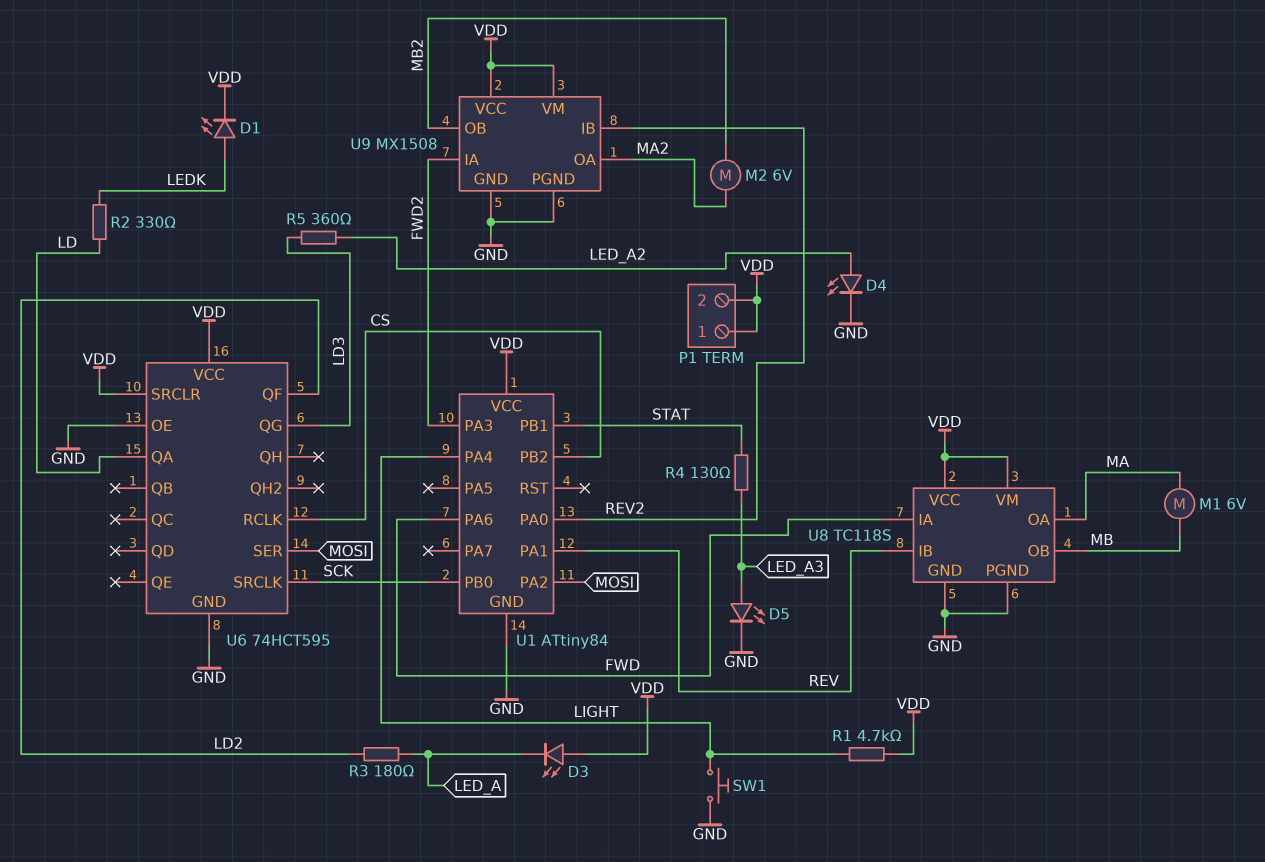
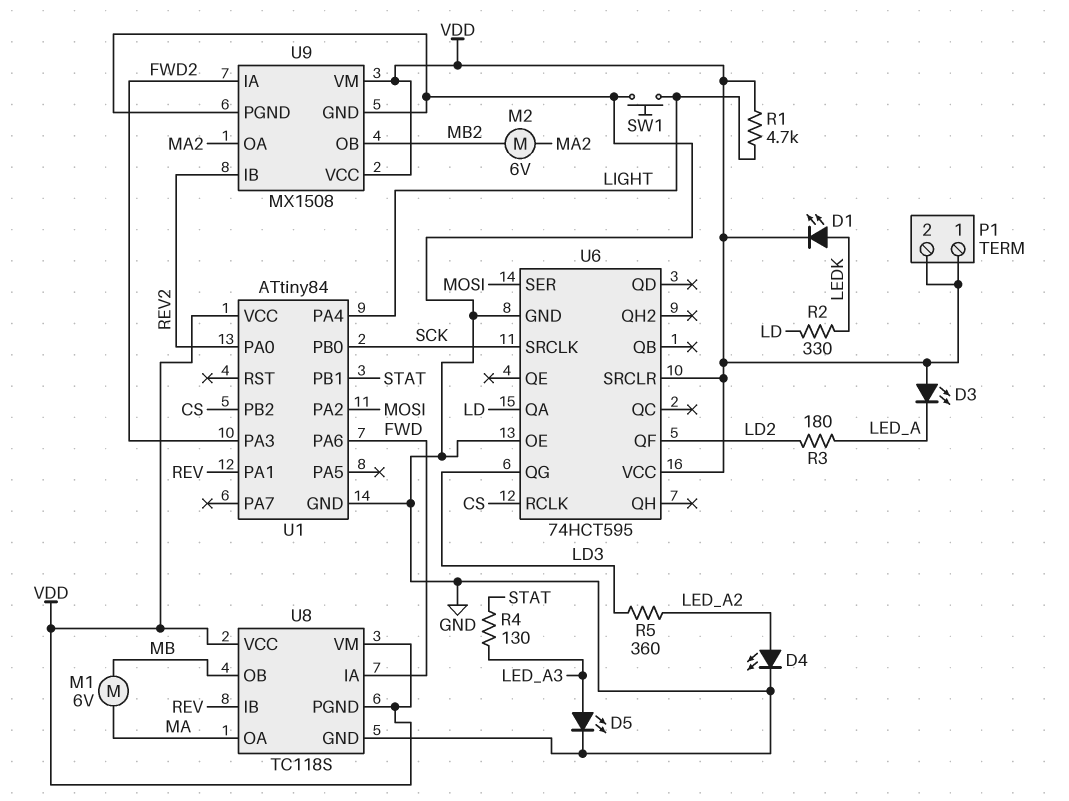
U8 pin PGND: GND -> VDD

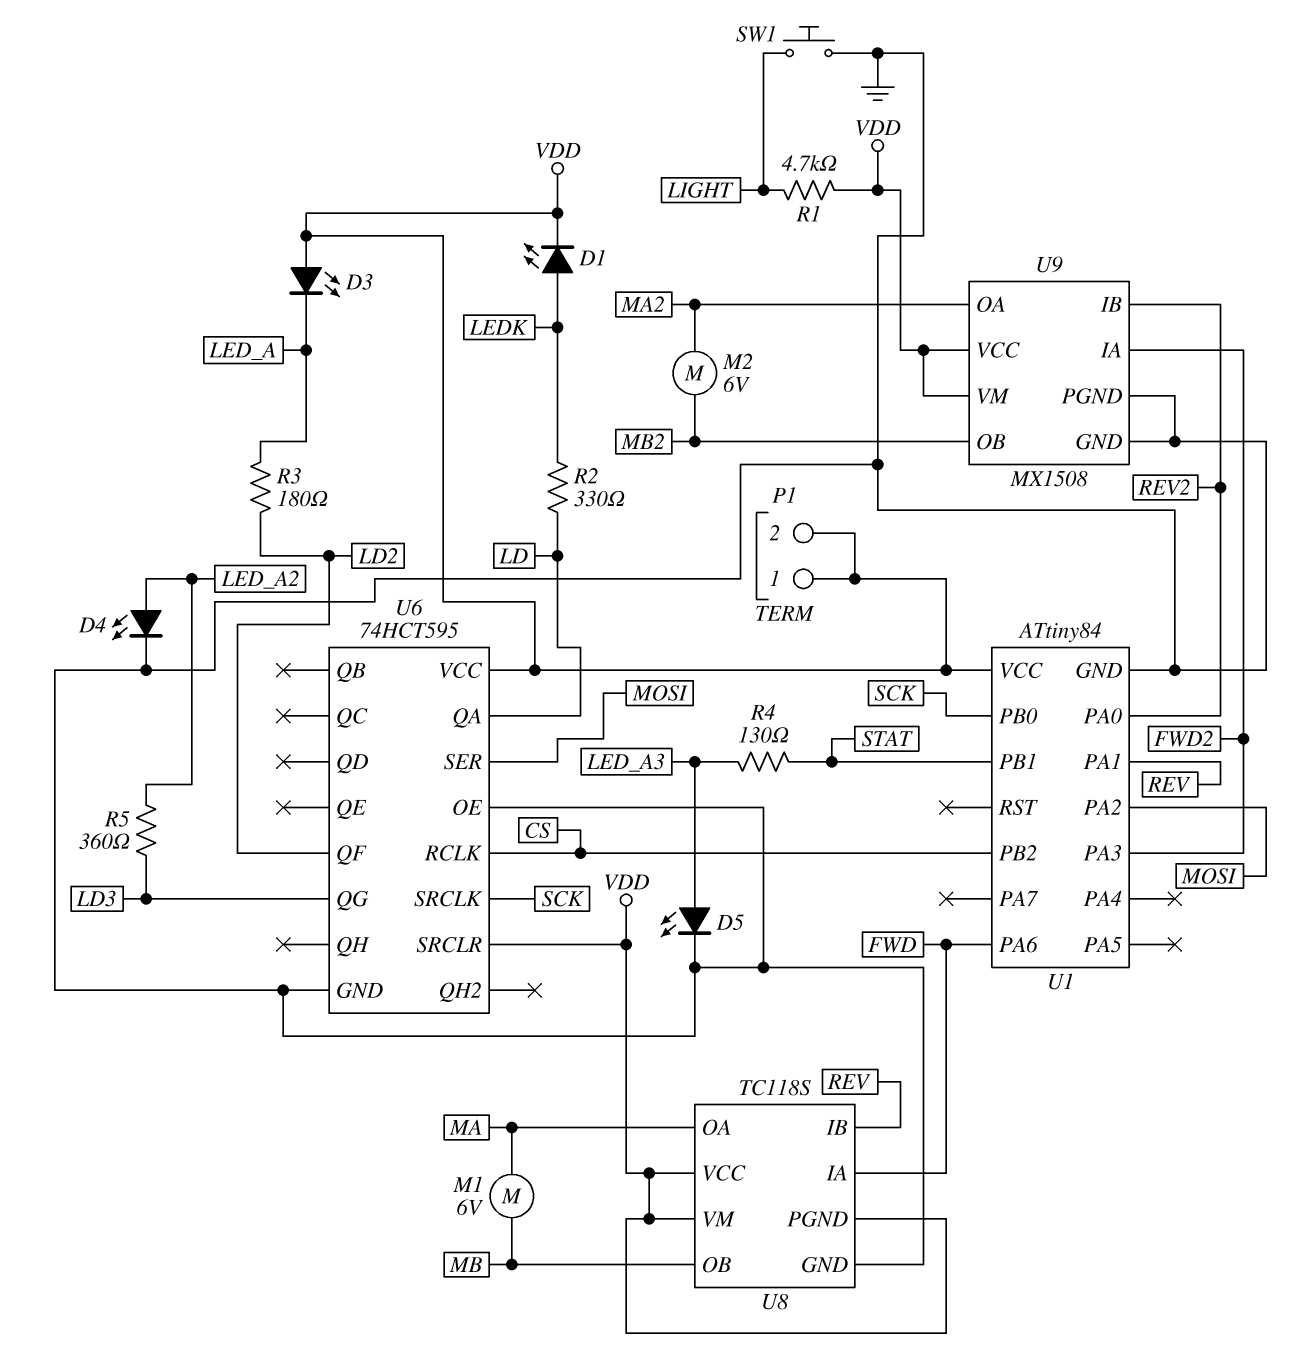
U1 pin PA4: LIGHT -> none

